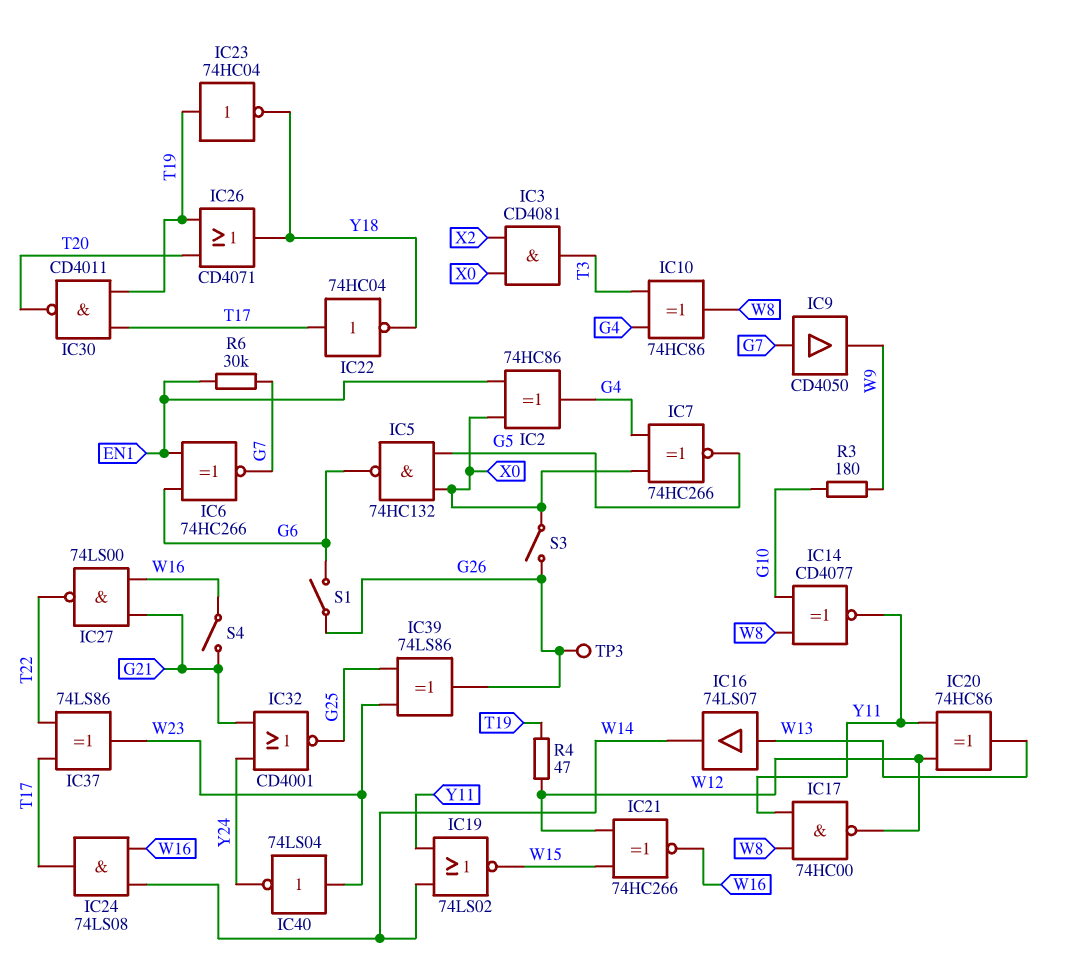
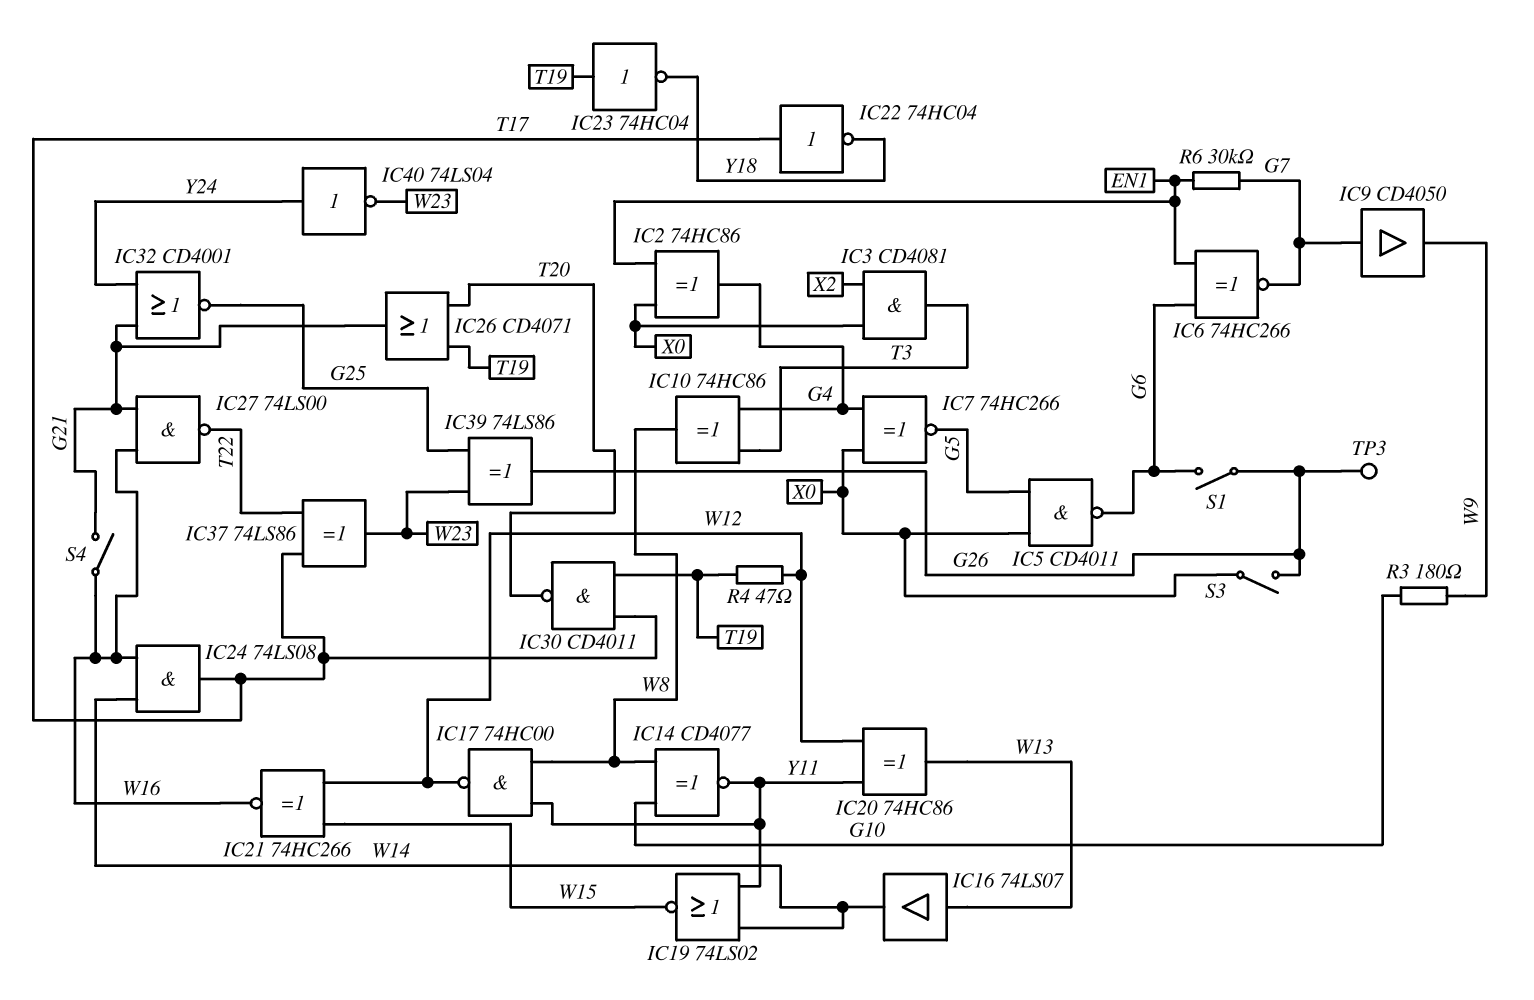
IC5: NAND 74HC132 (in G5, in X0, out G6) -> NAND CD4011 (in G5, in X0, out G6)
IC26: OR CD4071 (in T19, in T20, out Y18) -> OR CD4071 (in T19, in T20, out G21)
IC40: NOT 74LS04 (in W23, out Y24) -> NOT 74LS04 (in Y24, out W23)

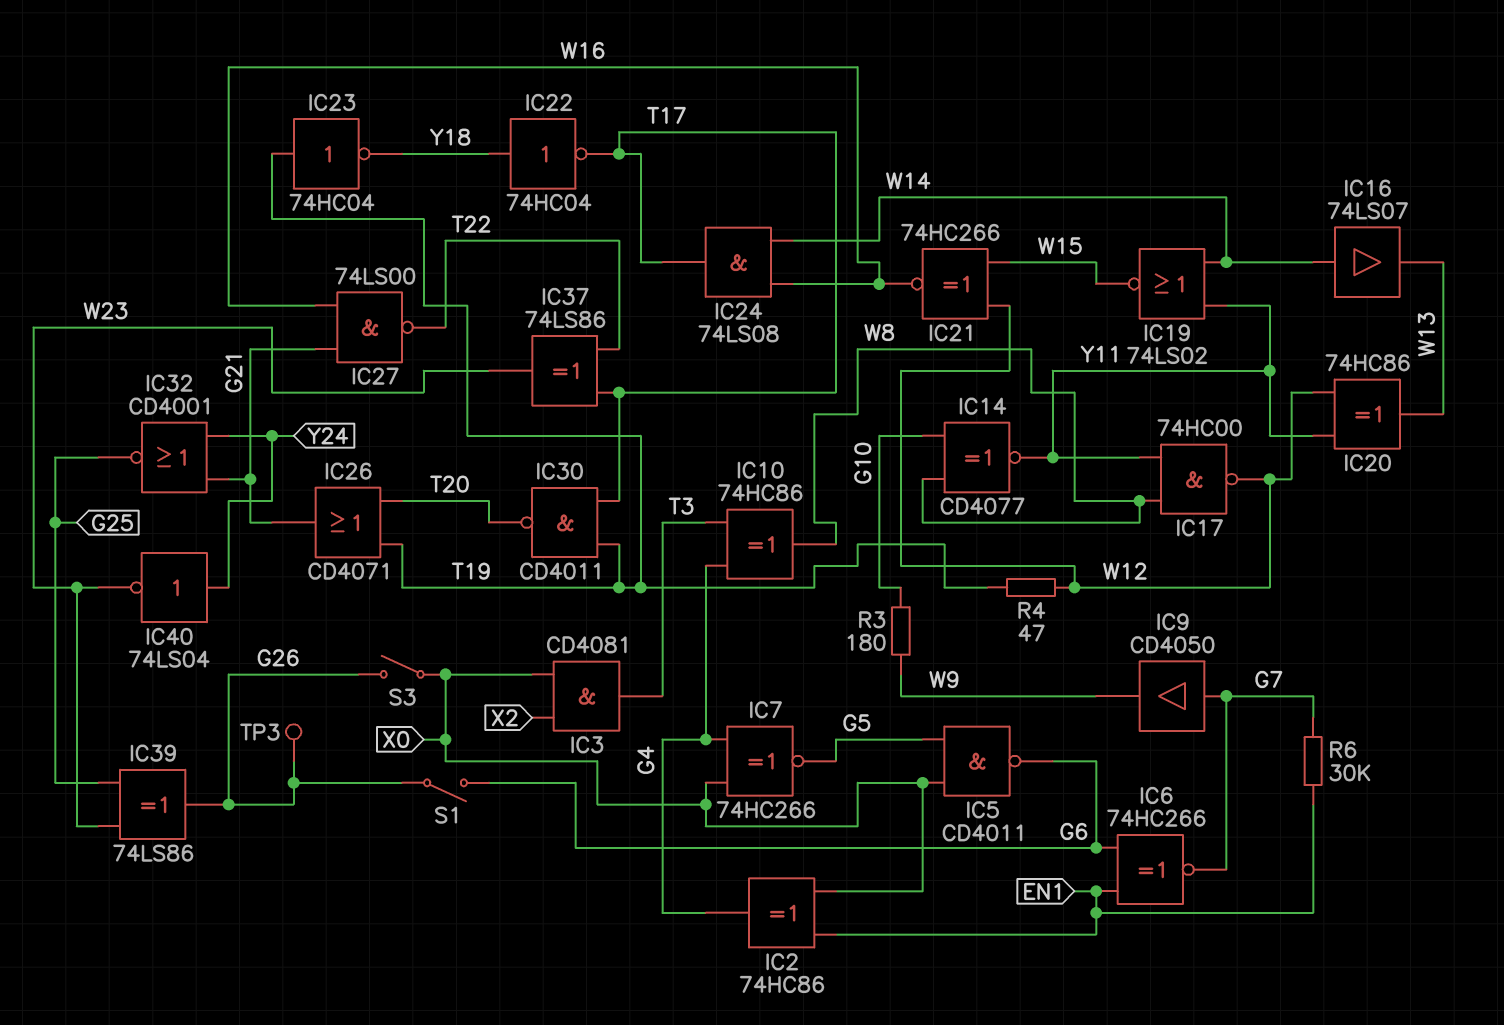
IC16: buffer 74LS07 (in W13, out W14) -> buffer 74LS07 (in W14, out W13)
IC22: NOT 74HC04 (in T17, out Y18) -> NOT 74HC04 (in Y18, out T17)
S4: switch (G21, W16) -> none

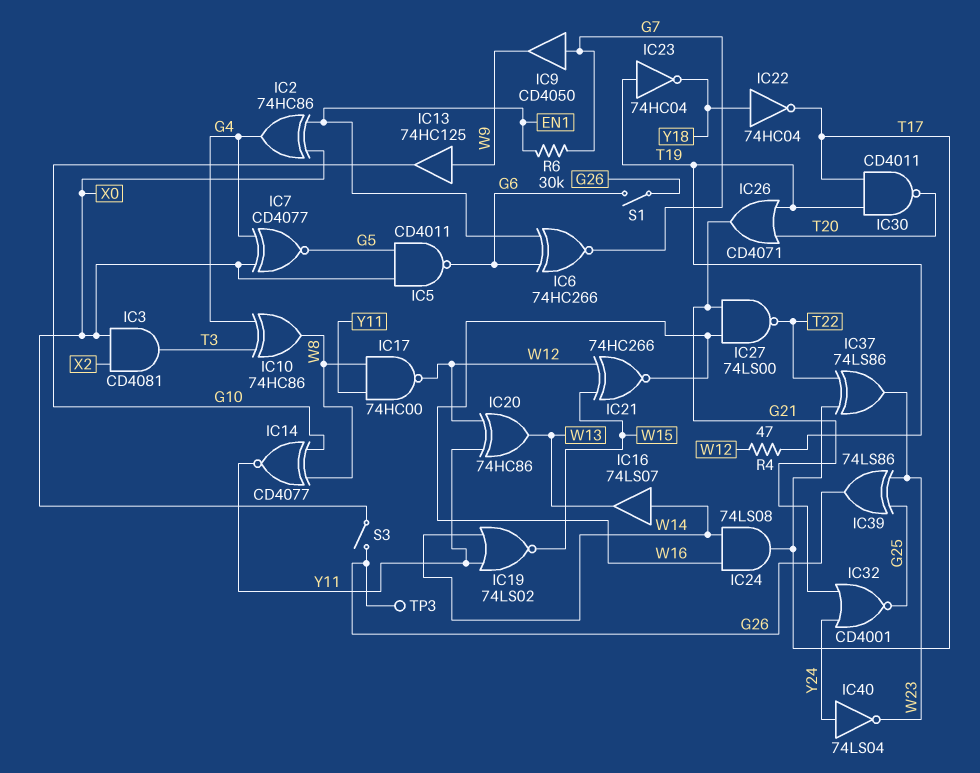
IC7: XNOR 74HC266 (in G4, in X0, out G5) -> XNOR CD4077 (in G4, in X0, out G5)
IC13: none -> buffer 74HC125 (in W9, out G10)
R3: 180 (G10, W9) -> none

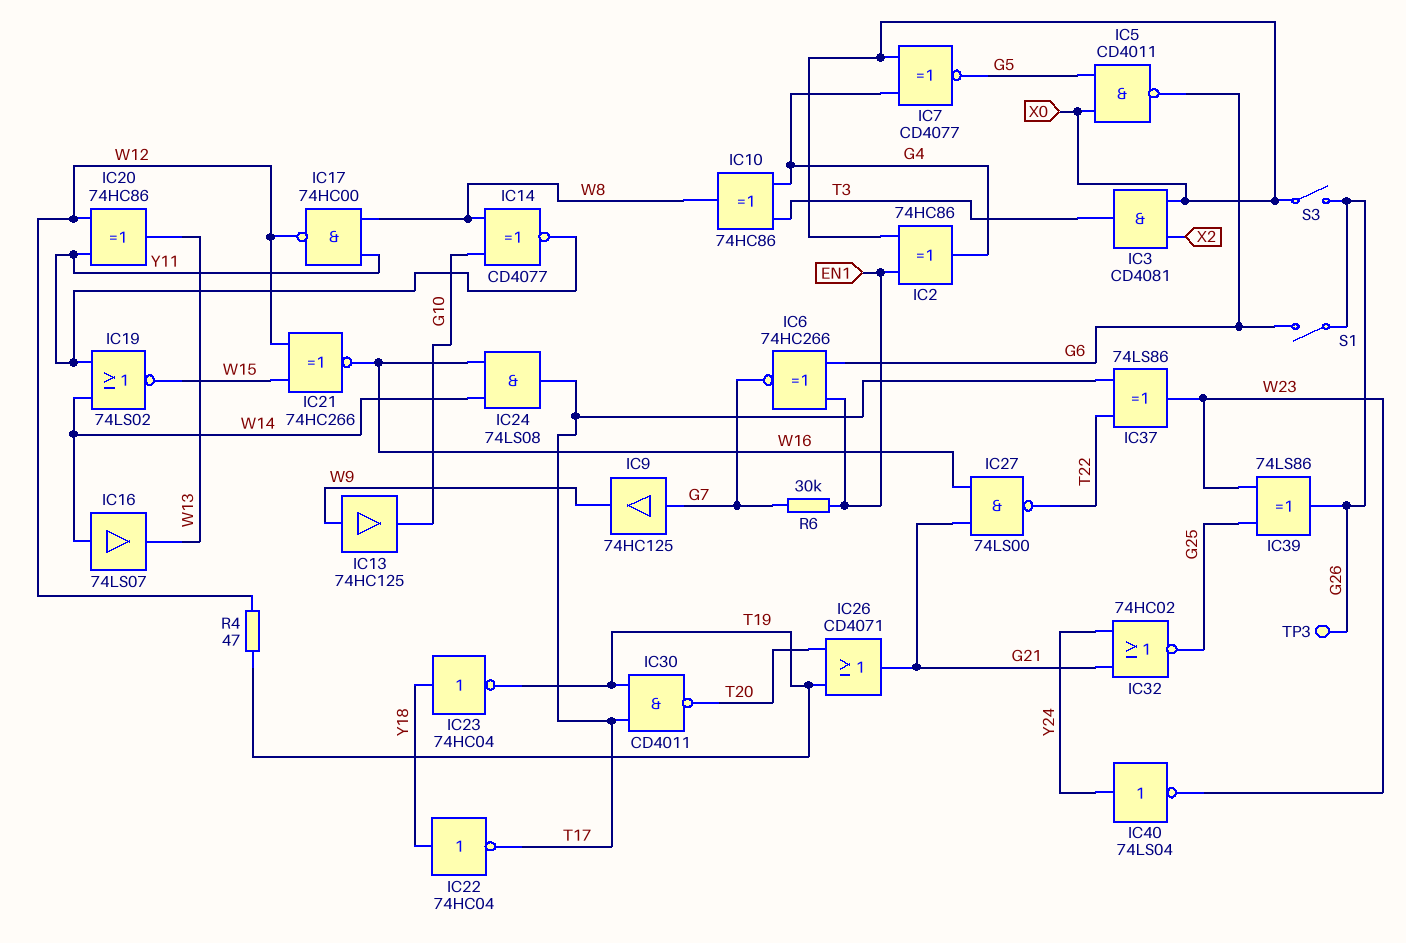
IC9: buffer CD4050 (in G7, out W9) -> buffer 74HC125 (in G7, out W9)
IC23: NOT 74HC04 (in T19, out Y18) -> NOT 74HC04 (in Y18, out T19)
IC32: NOR CD4001 (in G21, in Y24, out G25) -> NOR 74HC02 (in G21, in Y24, out G25)

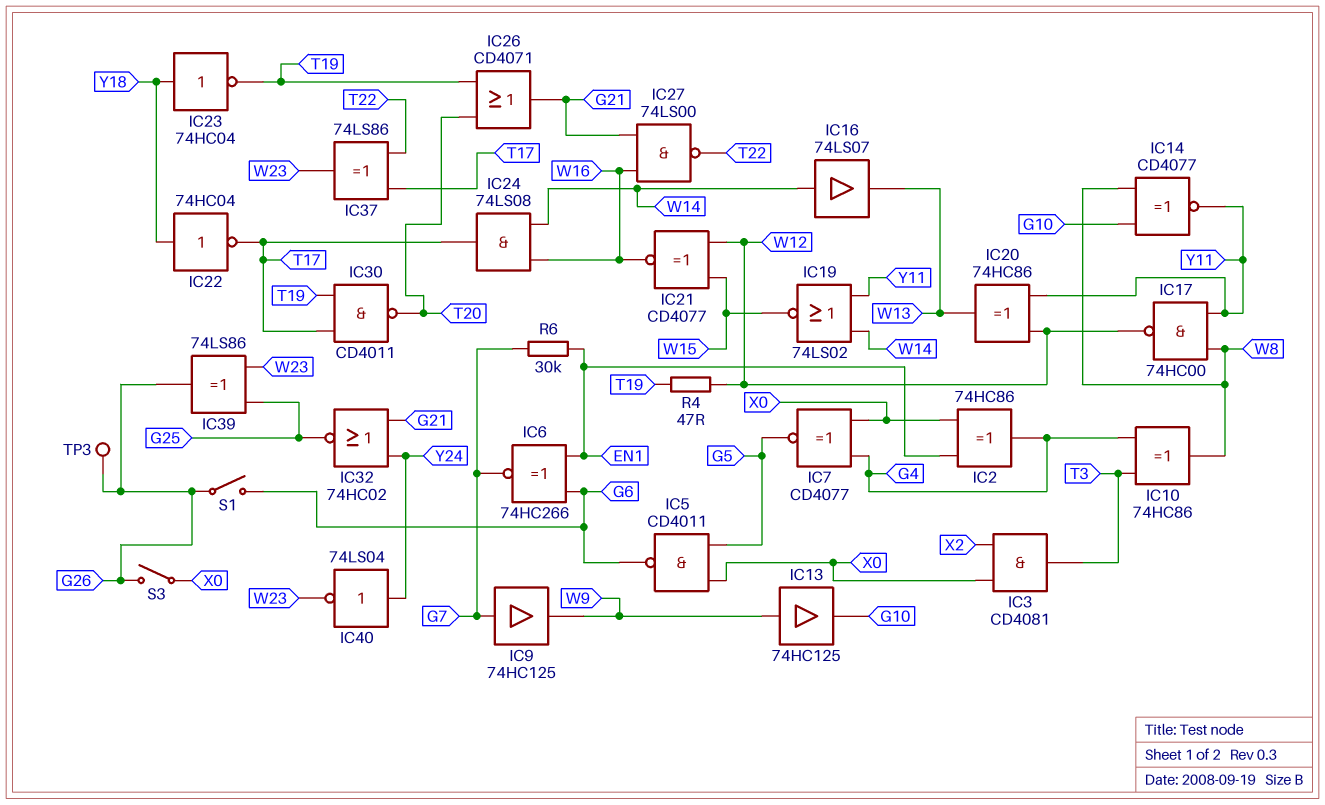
IC21: XNOR 74HC266 (in W12, in W15, out W16) -> XNOR CD4077 (in W12, in W15, out W16)

